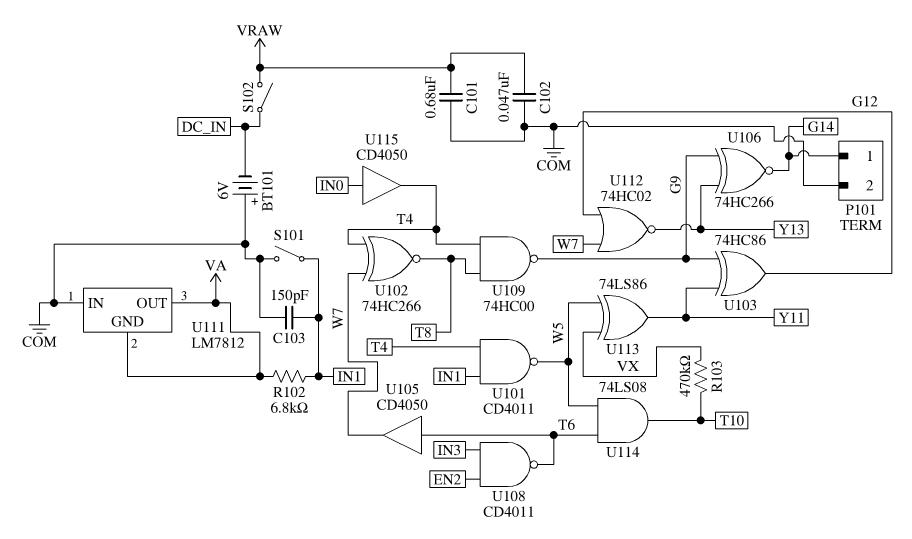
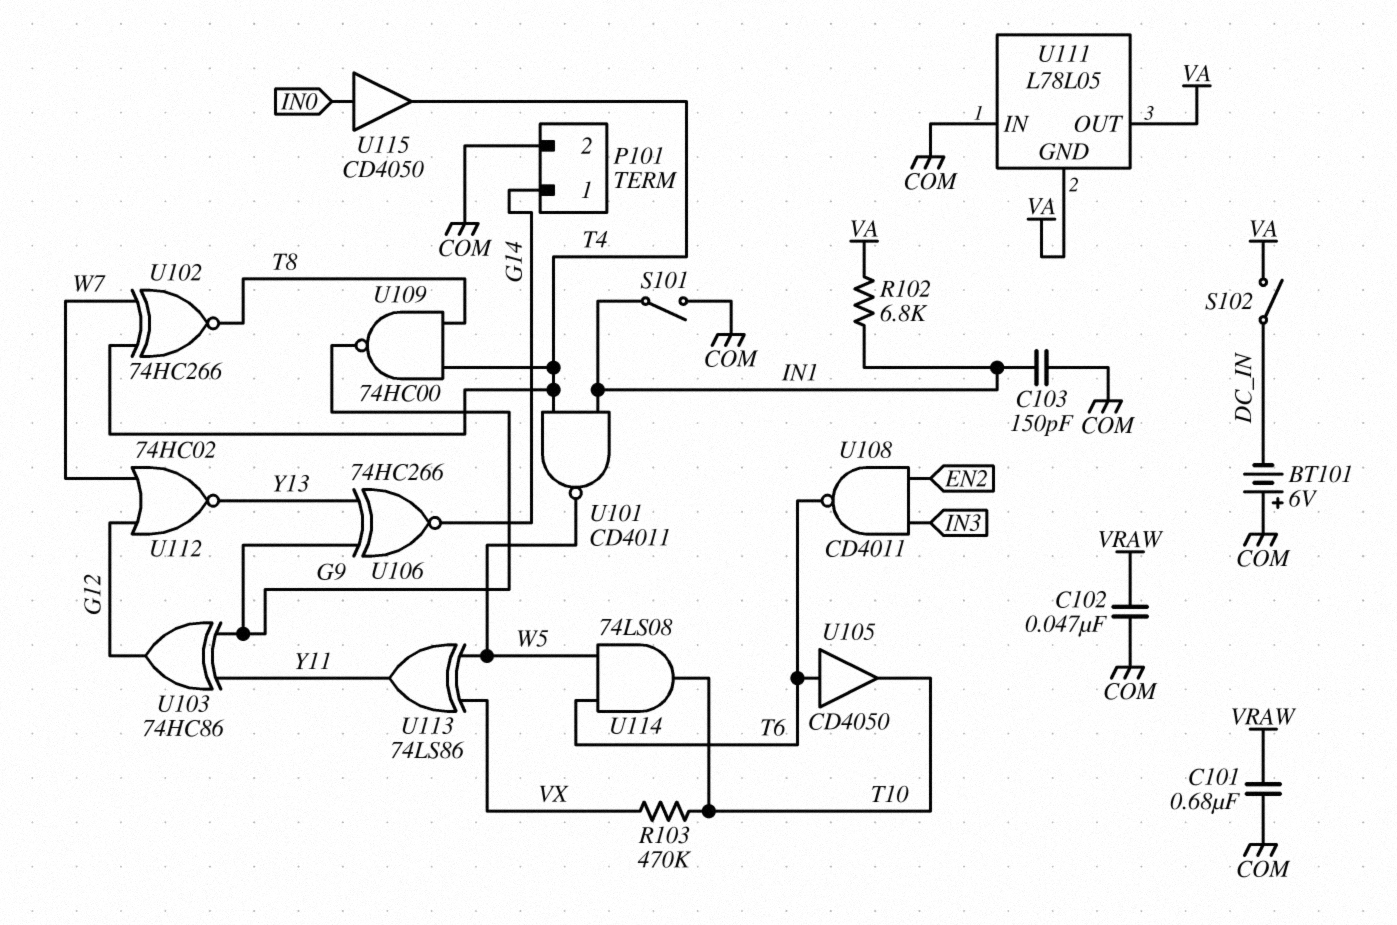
S102: switch (DC_IN, VRAW) -> switch (DC_IN, VA)
U105: buffer CD4050 (in T6, out W7) -> buffer CD4050 (in T6, out T10)
U111: LM7812 -> L78L05

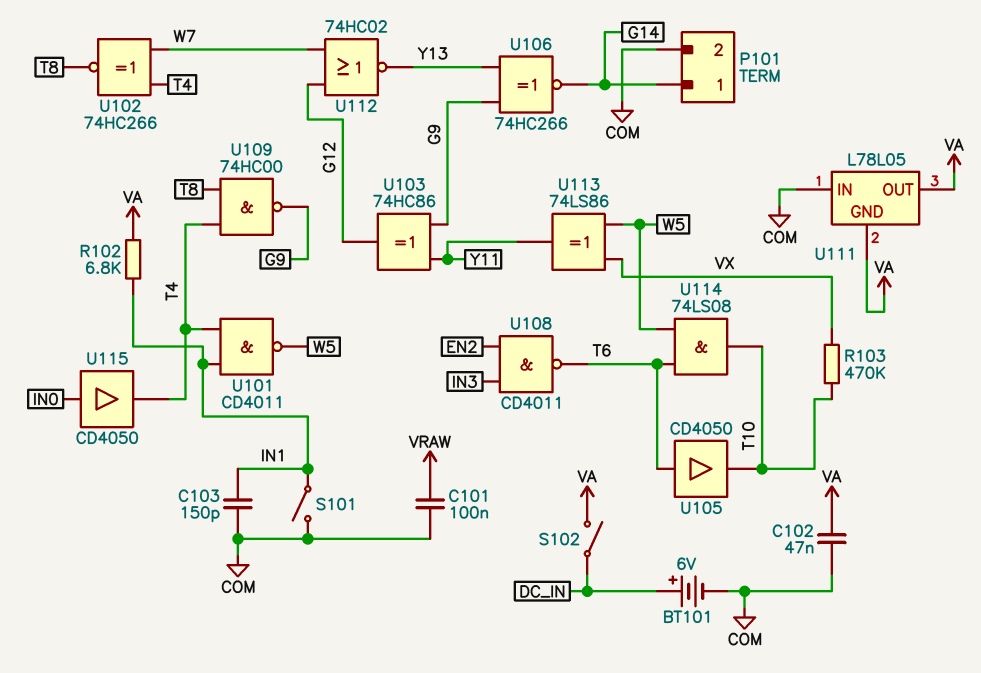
BT101: 6V (plus COM, minus DC_IN) -> 6V (plus DC_IN, minus COM)
C101: 680nF (COM, VRAW) -> 100nF (COM, VRAW)
C102: 47nF (COM, VRAW) -> 47nF (COM, VA)

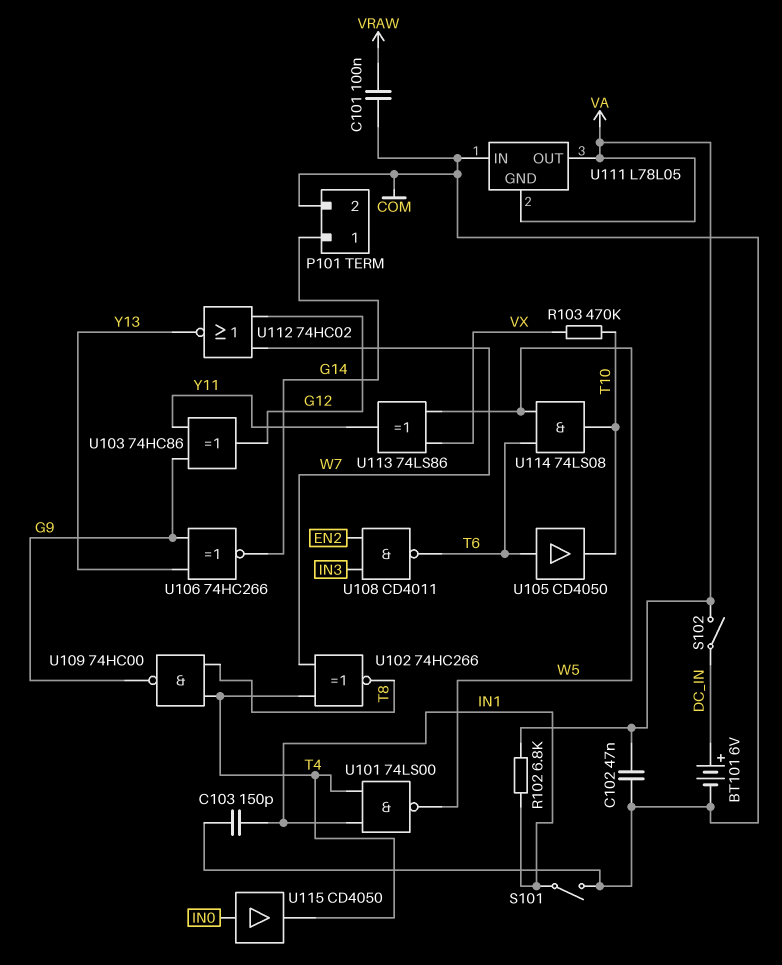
U101: NAND CD4011 (in IN1, in T4, out W5) -> NAND 74LS00 (in IN1, in T4, out W5)

